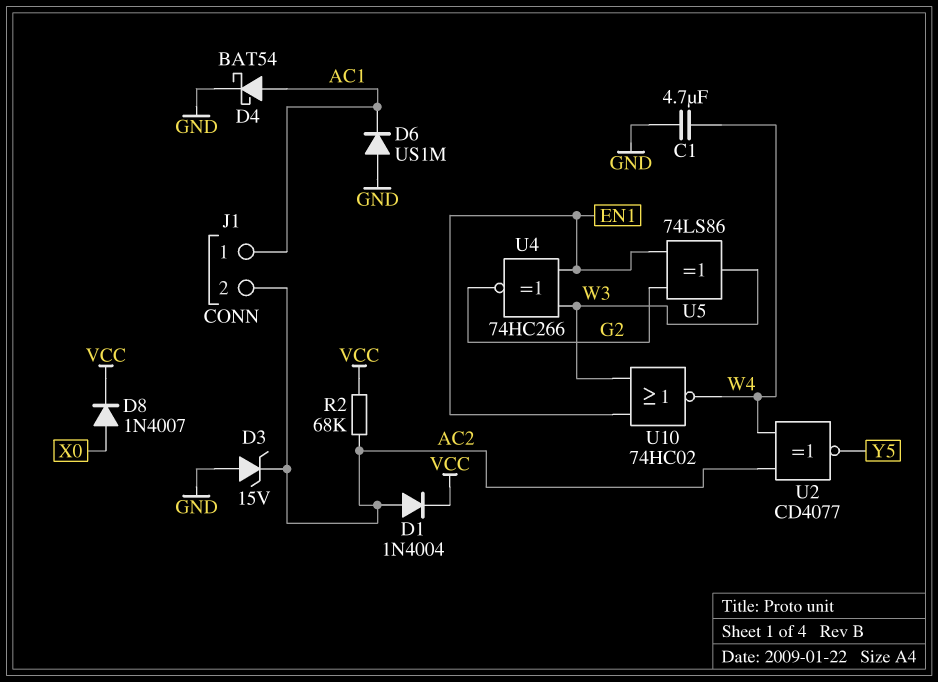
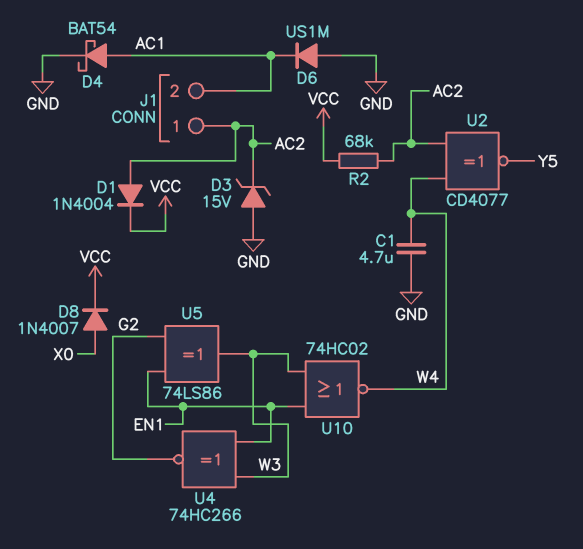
J1 pin 1: AC1 -> AC2
J1 pin 2: AC2 -> AC1

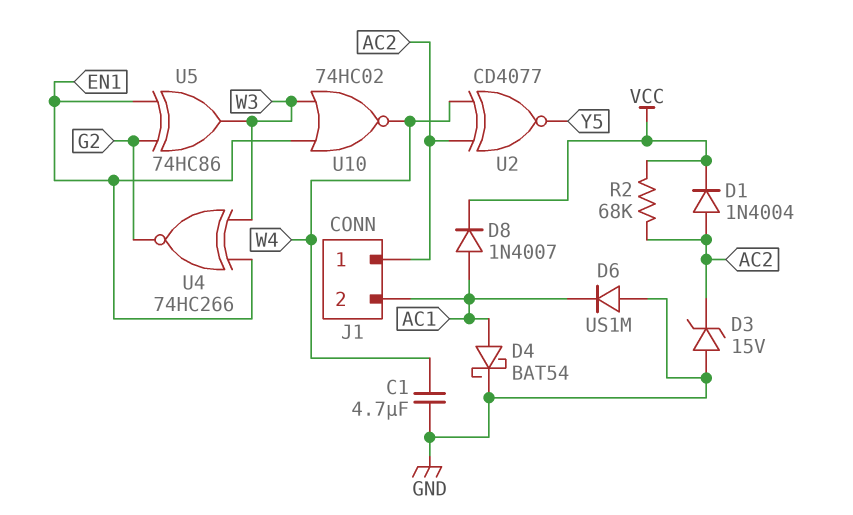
D8: diode 1N4007 (A X0, K VCC) -> diode 1N4007 (A AC1, K VCC)
U5: XOR 74LS86 (in EN1, in G2, out W3) -> XOR 74HC86 (in EN1, in G2, out W3)

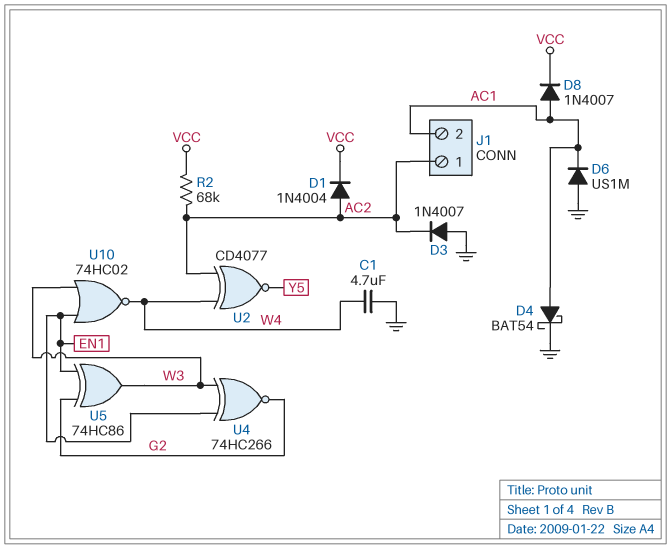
D3: zener 15V (A GND, K AC2) -> diode 1N4007 (A GND, K AC2)

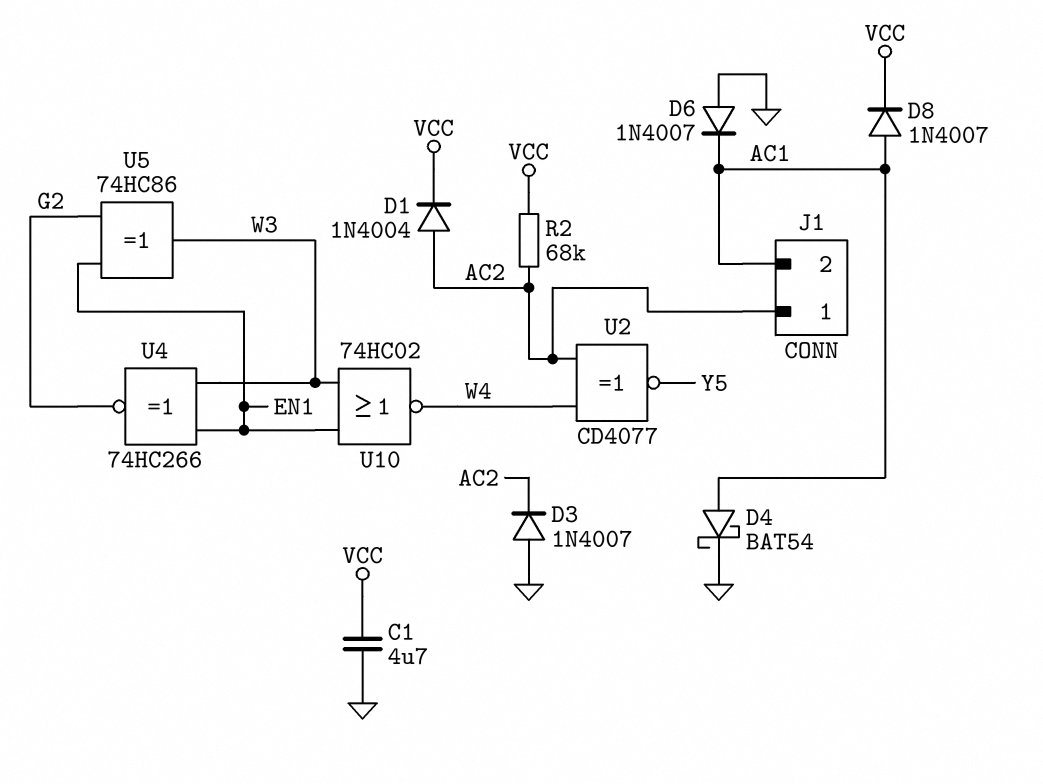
C1: 4.7uF (GND, W4) -> 4.7uF (GND, VCC)
D6: diode US1M (A GND, K AC1) -> diode 1N4007 (A GND, K AC1)

